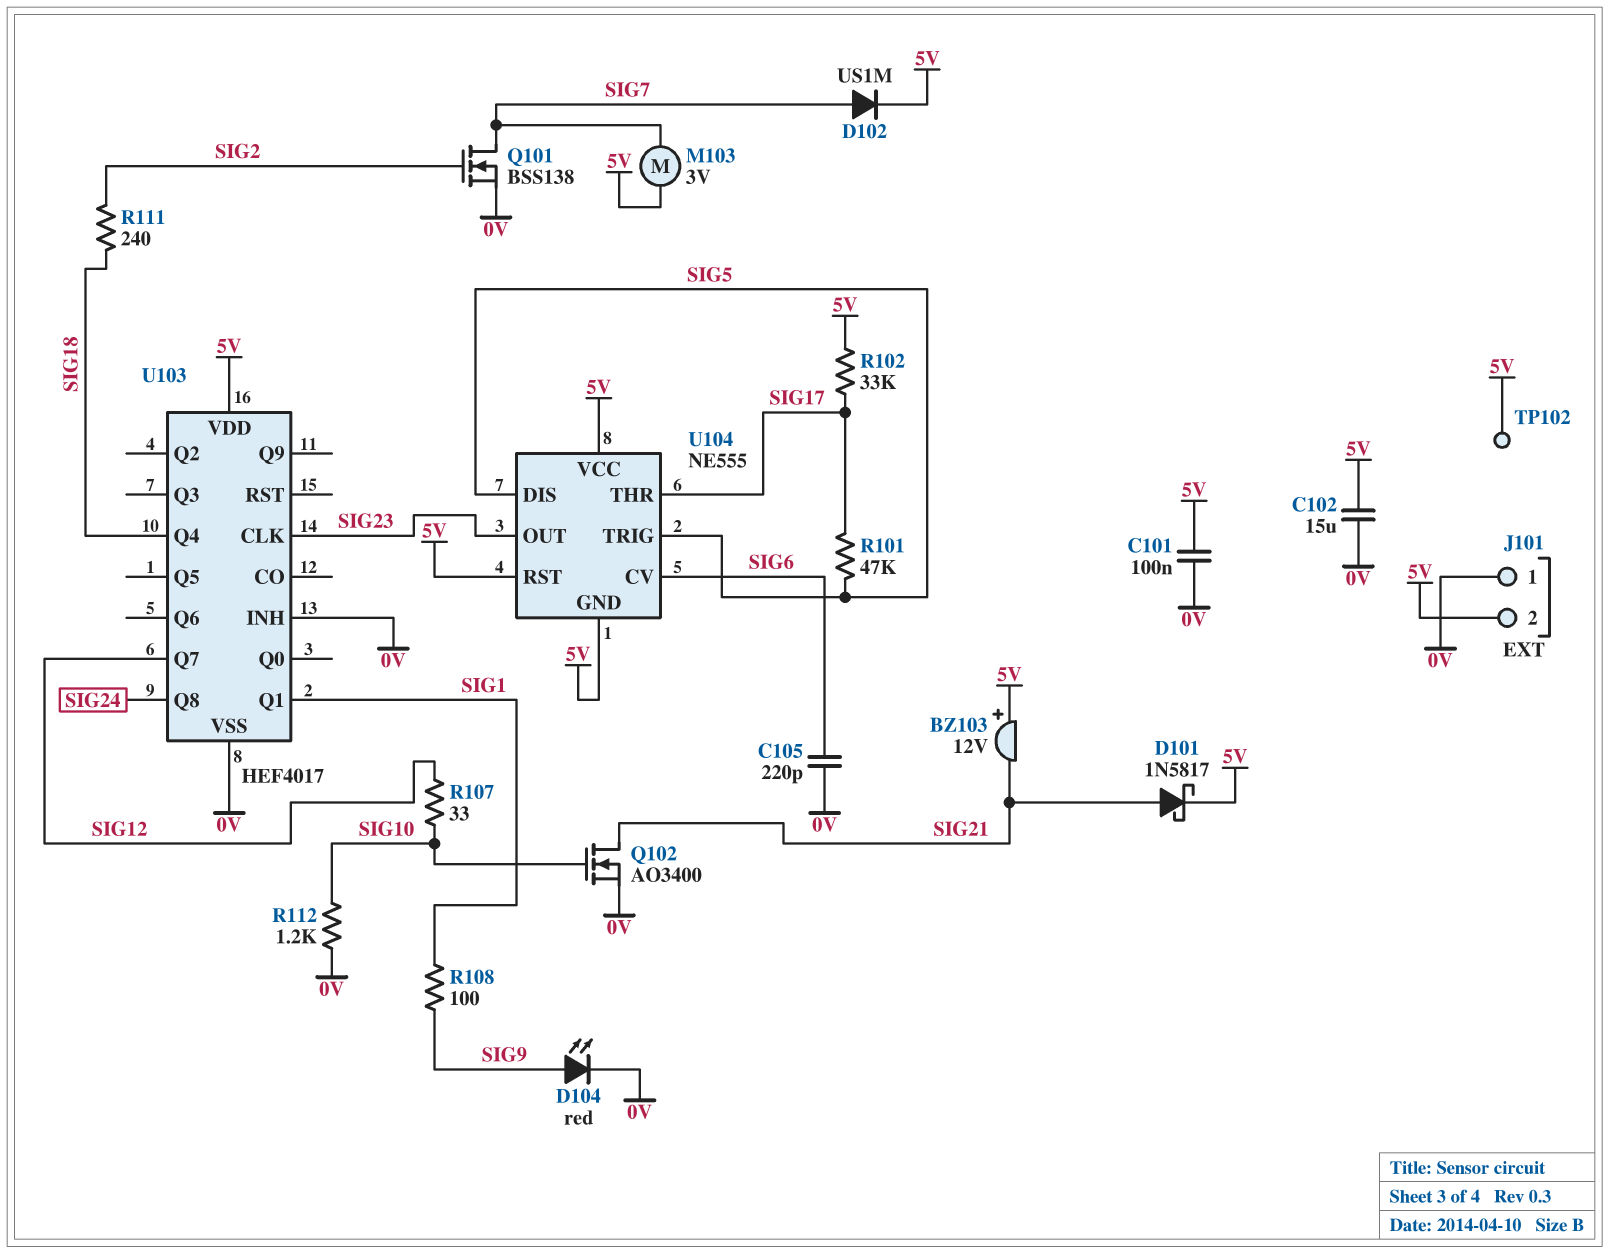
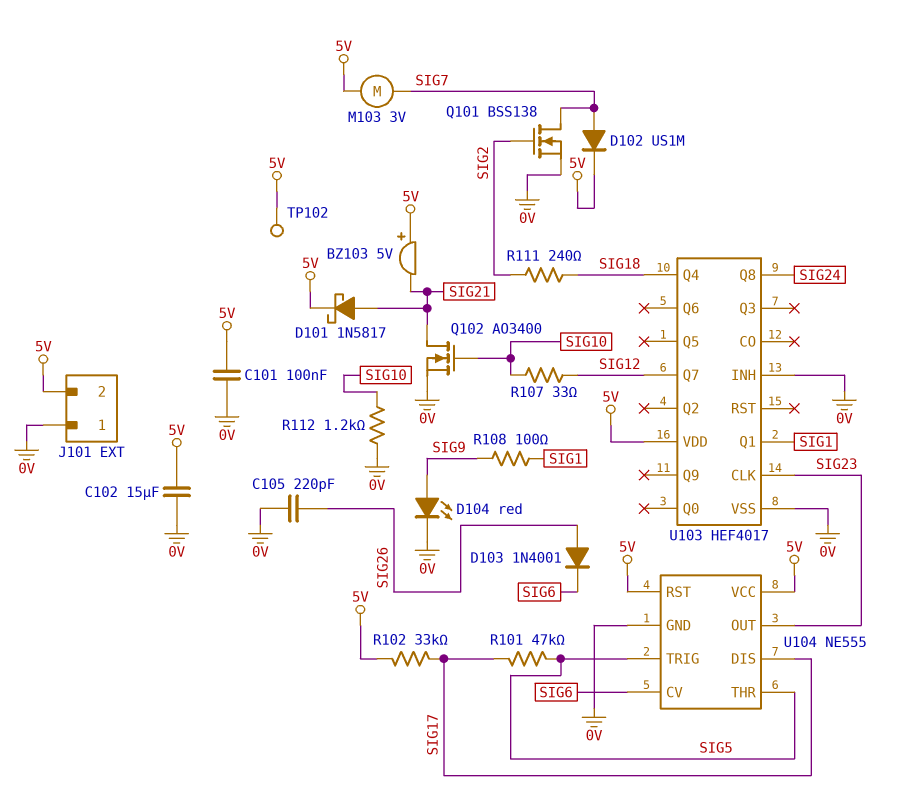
BZ103: buzzer 12V (plus 5V, minus SIG21) -> buzzer 5V (plus 5V, minus SIG21)
C105: 220pF (0V, SIG6) -> 220pF (0V, SIG26)
D103: none -> diode 1N4001 (A SIG26, K SIG6)
U104 pin DIS: SIG5 -> SIG17
U104 pin GND: 5V -> 0V
U104 pin THR: SIG17 -> SIG5

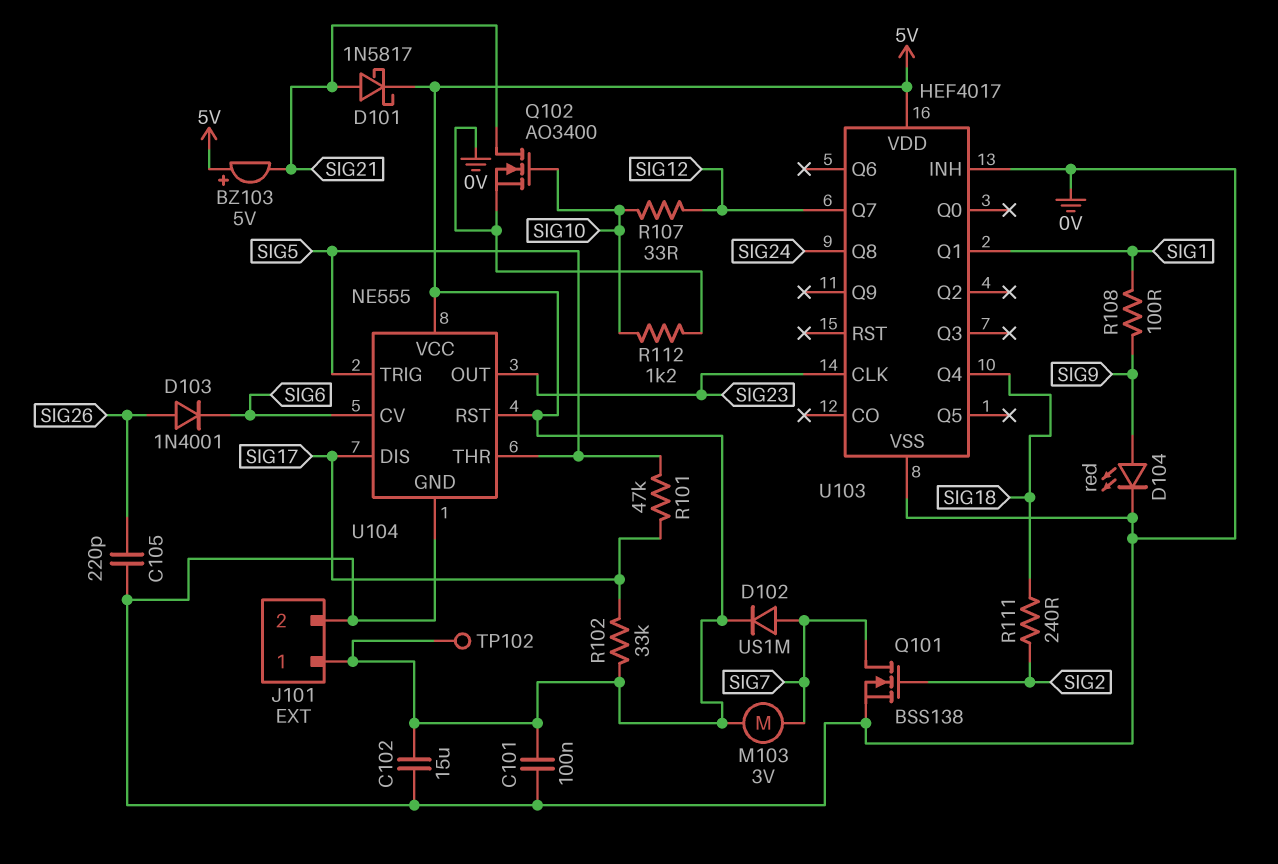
J101 pin 1: 0V -> 5V
J101 pin 2: 5V -> 0V

